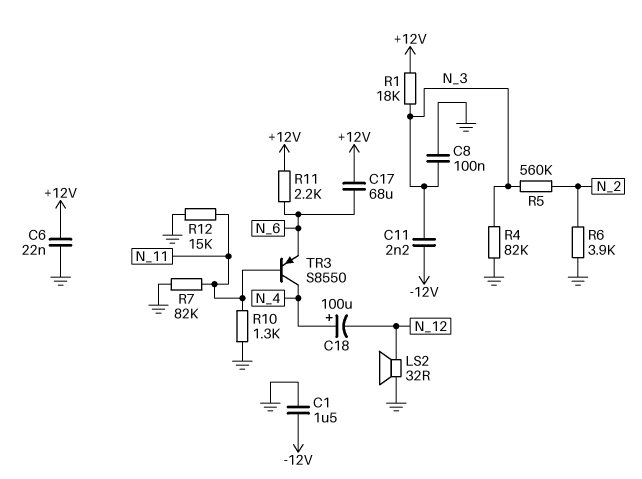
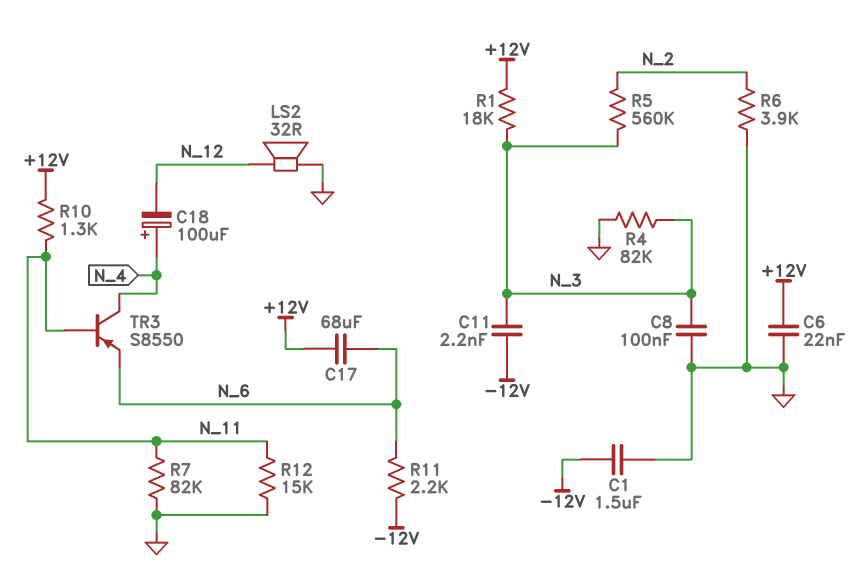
R10: 1.3k (GND, N_11) -> 1.3k (+12V, N_11)
R11: 2.2k (+12V, N_6) -> 2.2k (-12V, N_6)

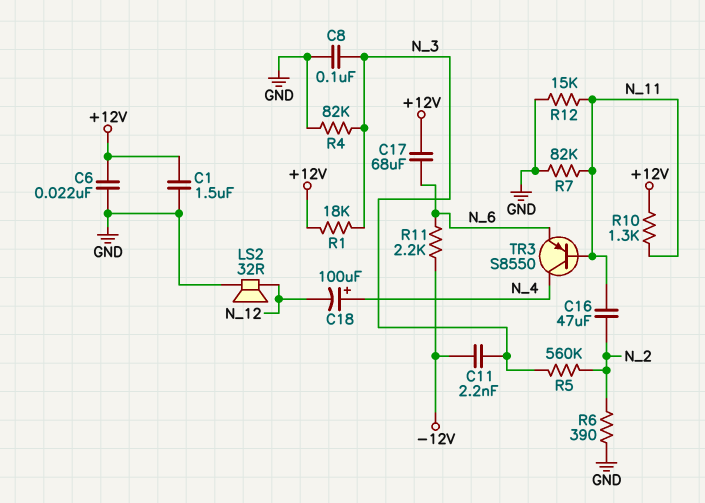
C1: 1.5uF (-12V, GND) -> 1.5uF (+12V, GND)
C16: none -> 47uF (N_2, N_11)
R6: 3.9k (GND, N_2) -> 390 (GND, N_2)

